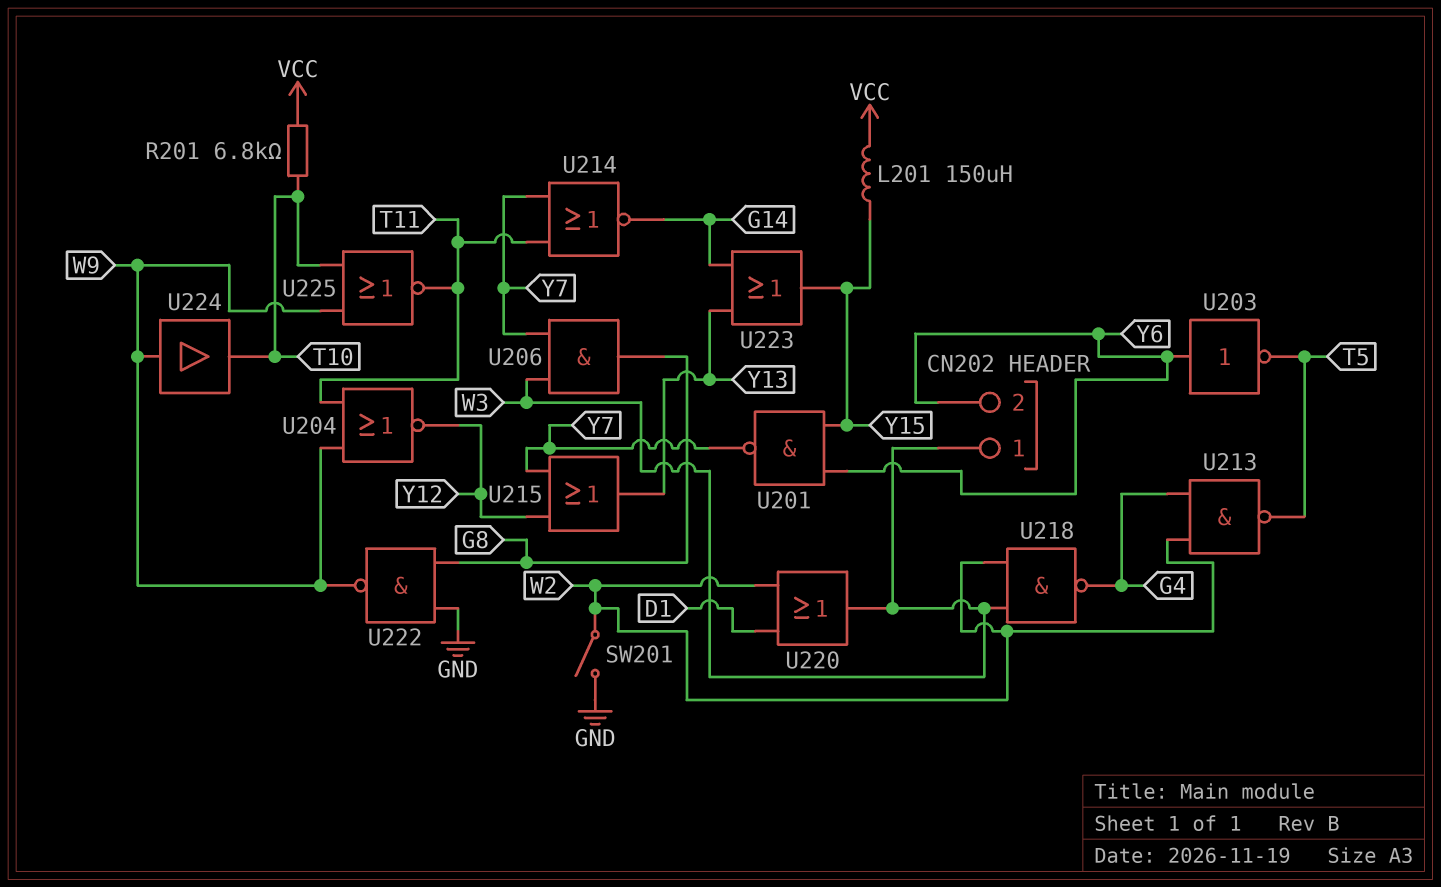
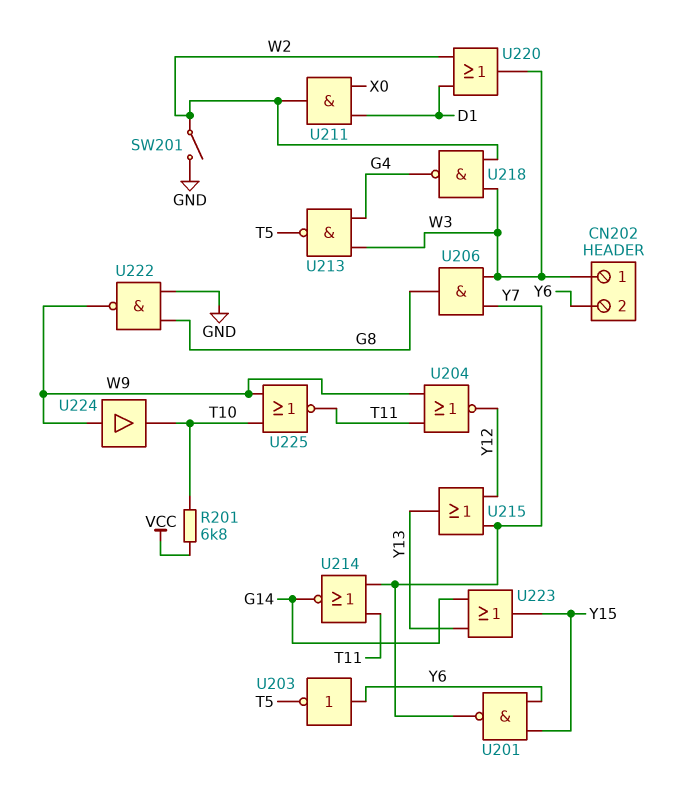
L201: 150uH (VCC, Y15) -> none
U211: none -> AND (in D1, in X0, out W2)
U213: NAND (in G4, in W2, out T5) -> NAND (in G4, in W3, out T5)

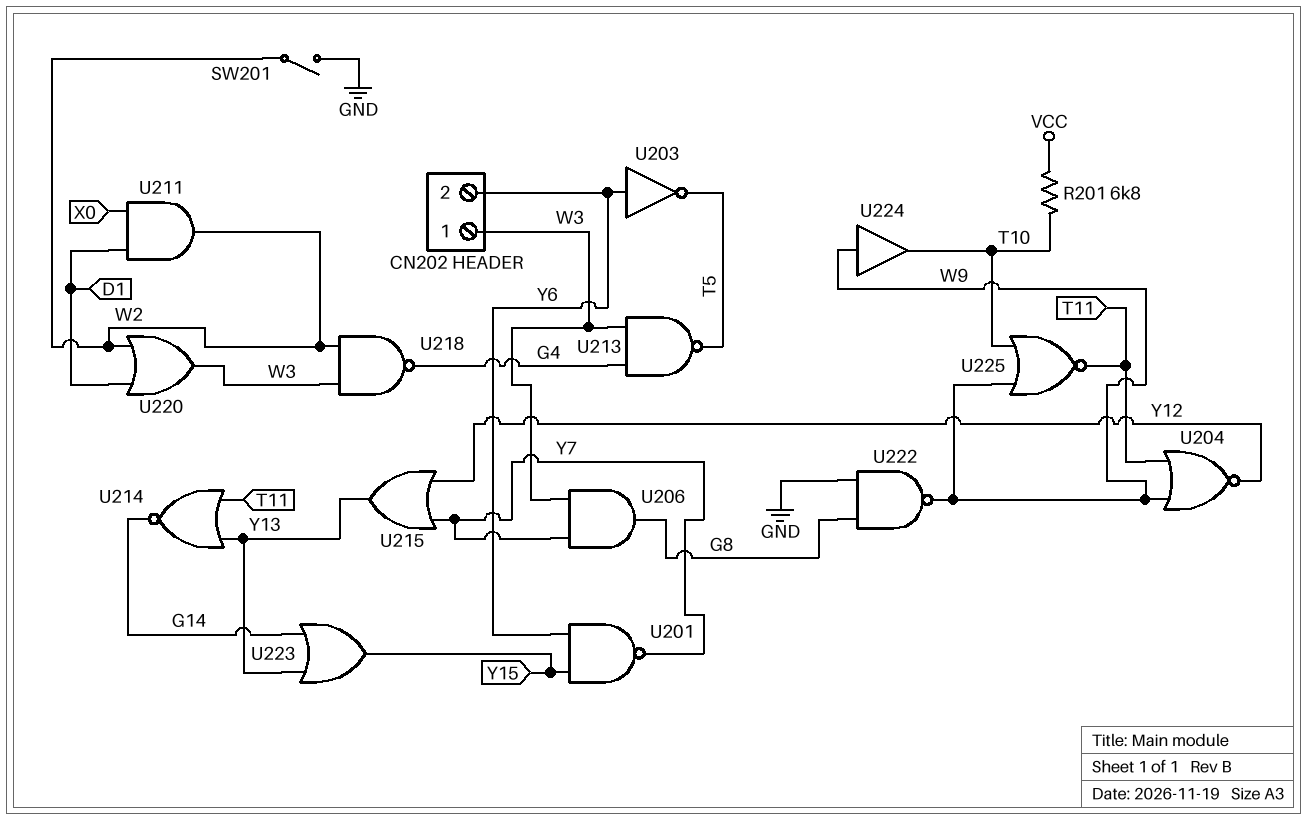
U214: NOR (in T11, in Y7, out G14) -> NOR (in T11, in Y13, out G14)

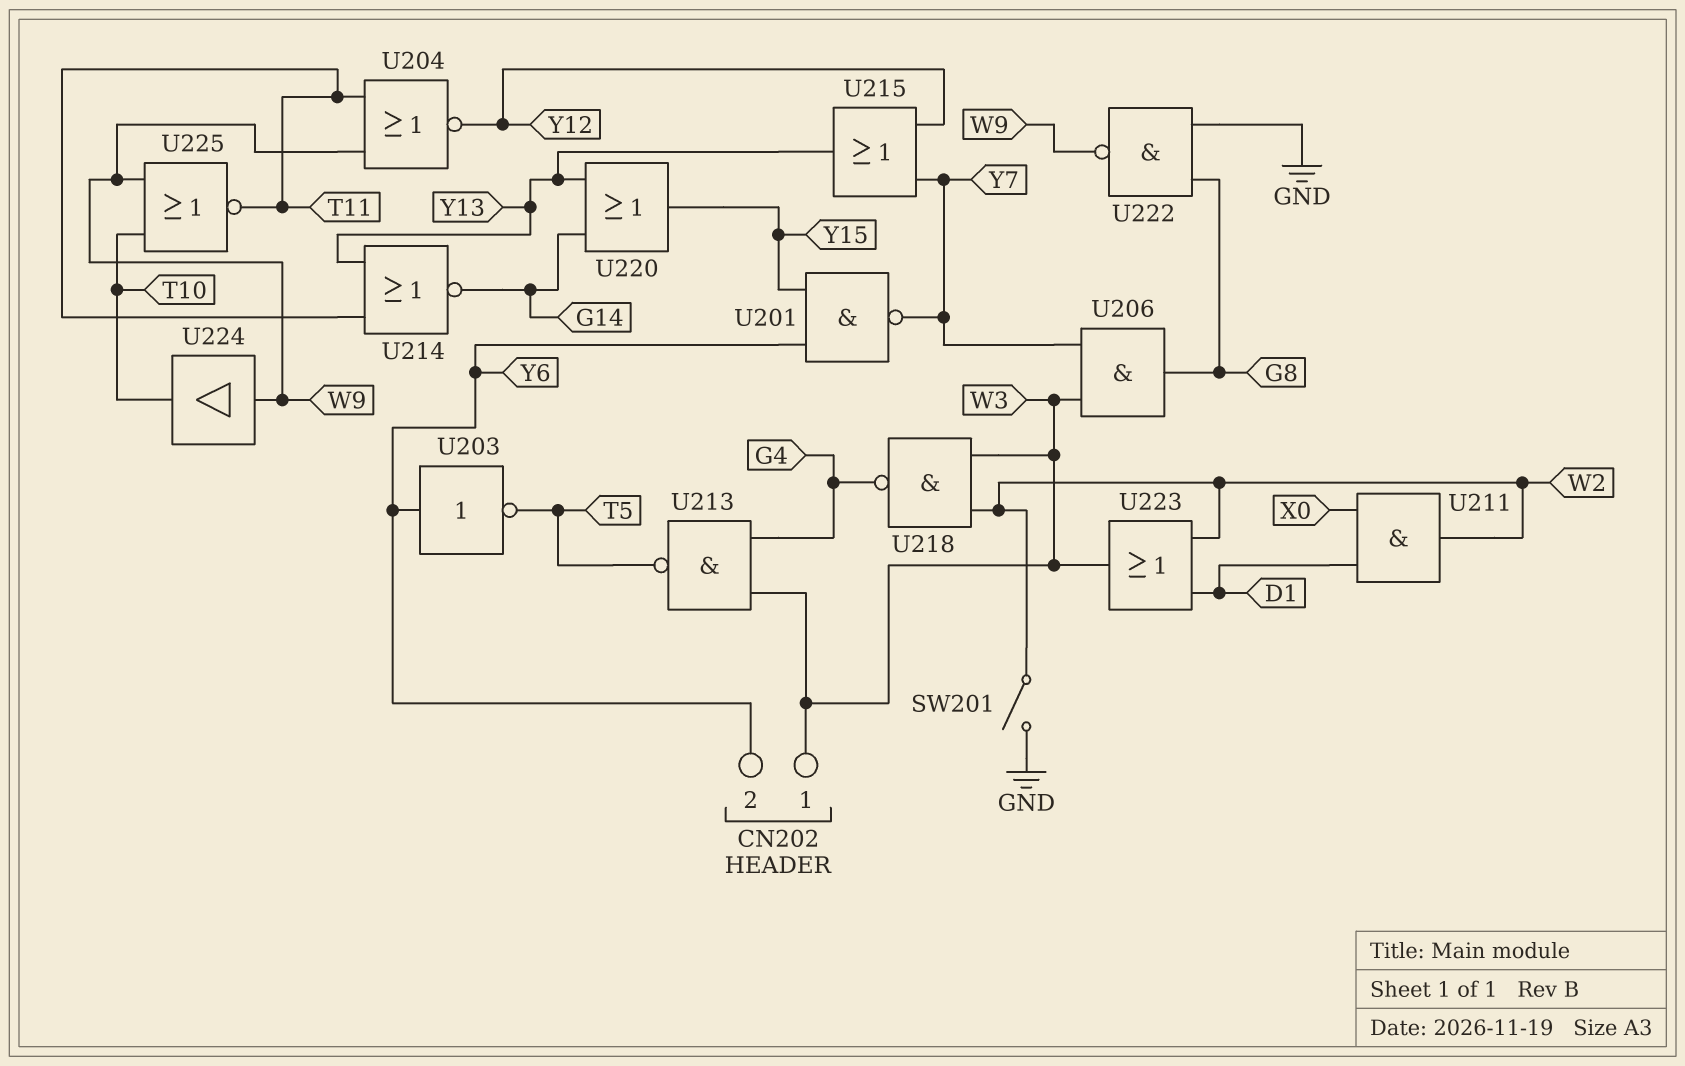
R201: 6.8k (T10, VCC) -> none
U220: OR (in D1, in W2, out W3) -> OR (in G14, in Y13, out Y15)
U223: OR (in G14, in Y13, out Y15) -> OR (in D1, in W2, out W3)

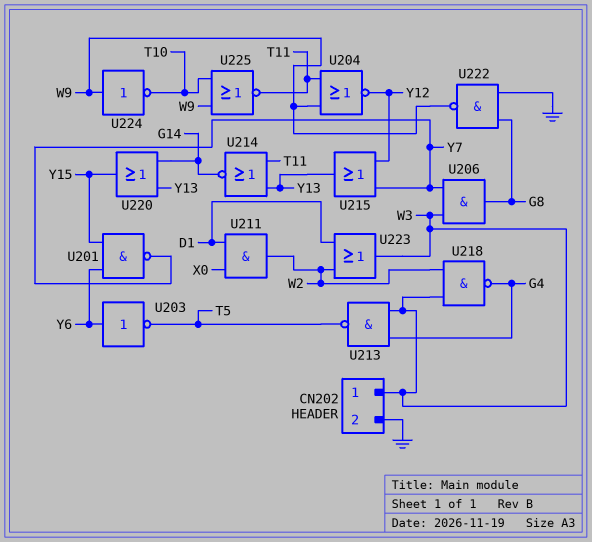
CN202 pin 2: Y6 -> GND
SW201: switch (GND, W2) -> none
U224: buffer (in W9, out T10) -> NOT (in W9, out T10)

